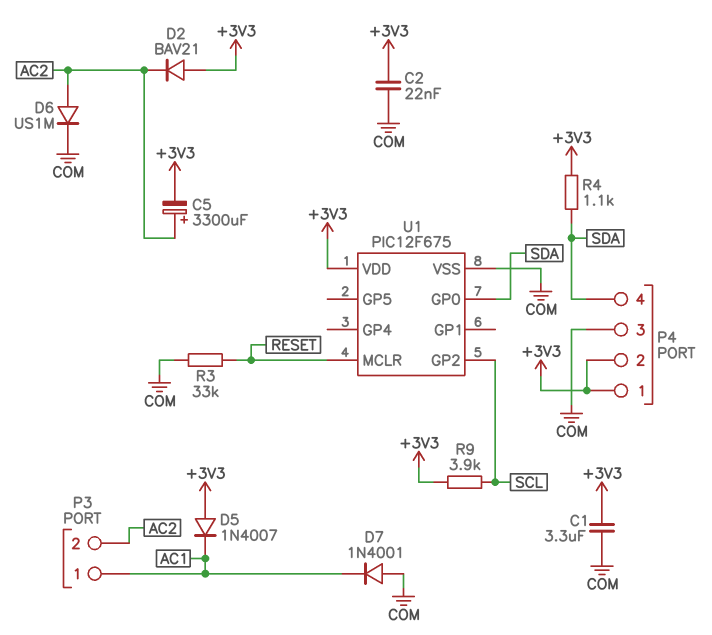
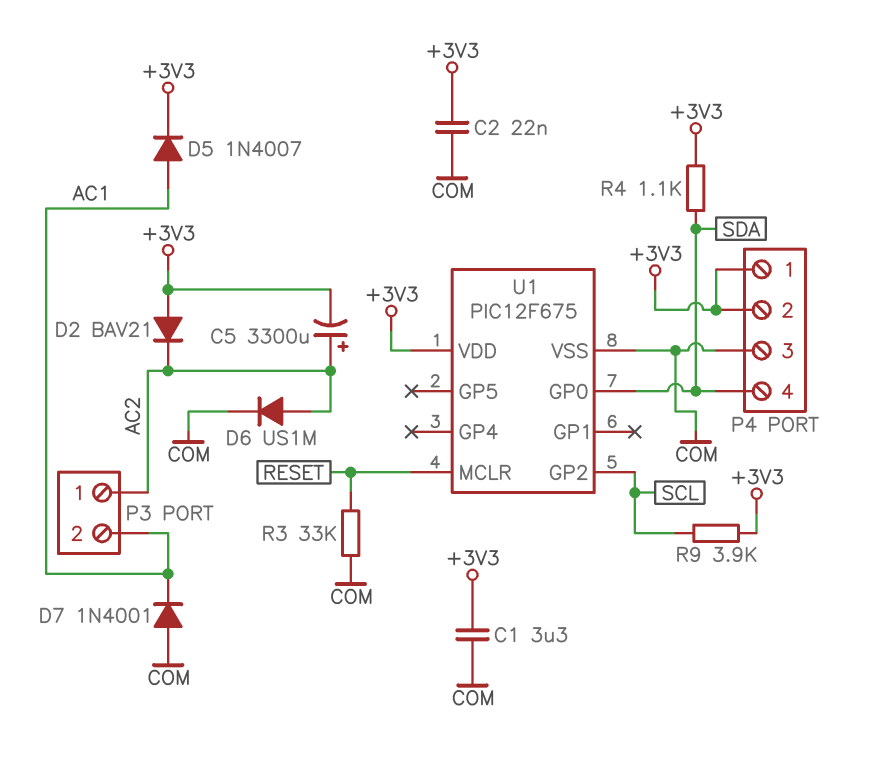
D5: diode 1N4007 (A +3V3, K AC1) -> diode 1N4007 (A AC1, K +3V3)
P3 pin 1: AC1 -> AC2
P3 pin 2: AC2 -> AC1

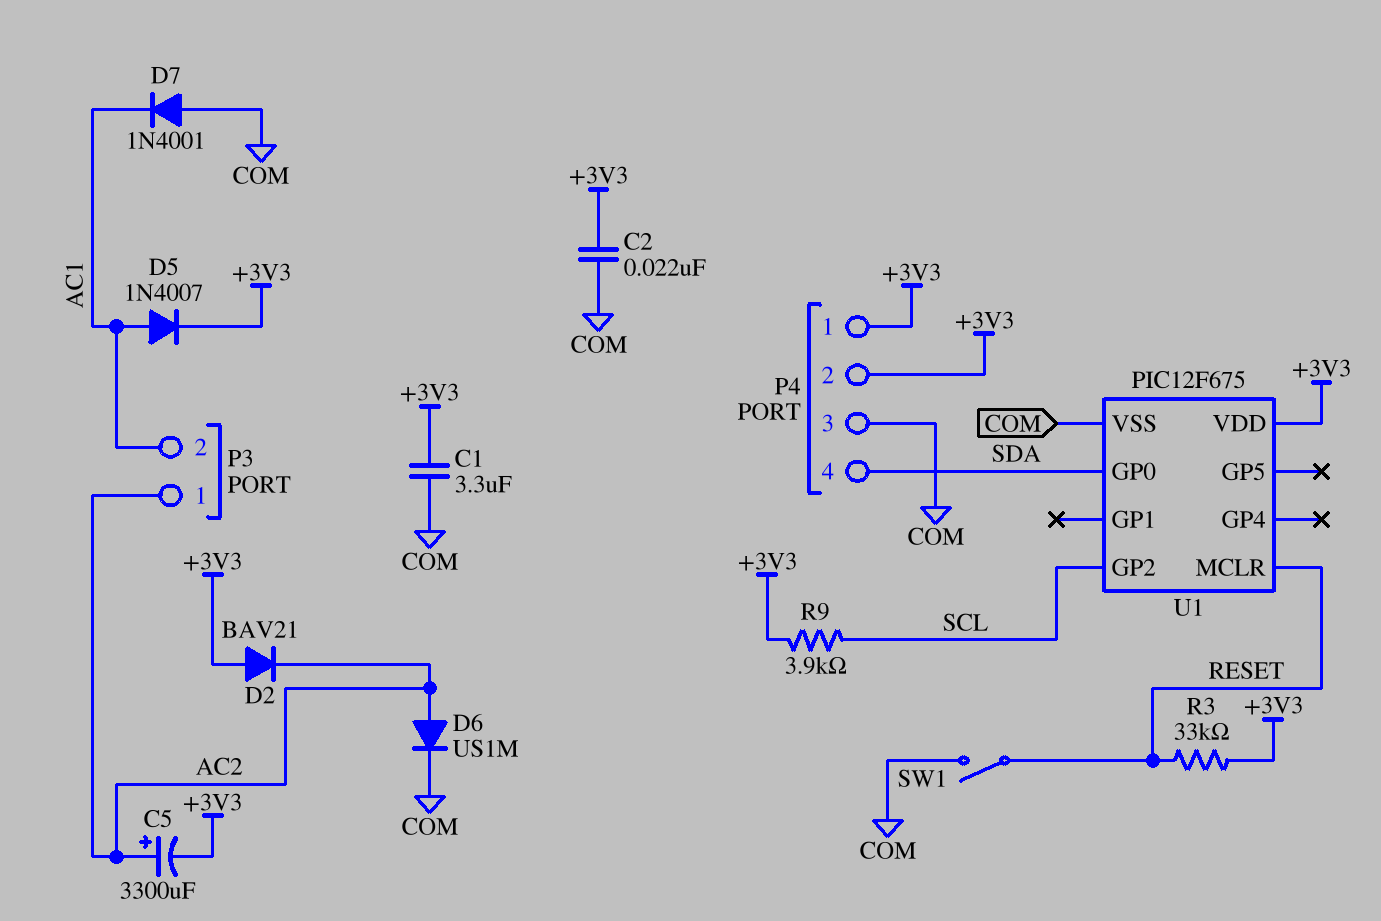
R3: 33k (COM, RESET) -> 33k (+3V3, RESET)
R4: 1.1k (+3V3, SDA) -> none
SW1: none -> switch (COM, RESET)

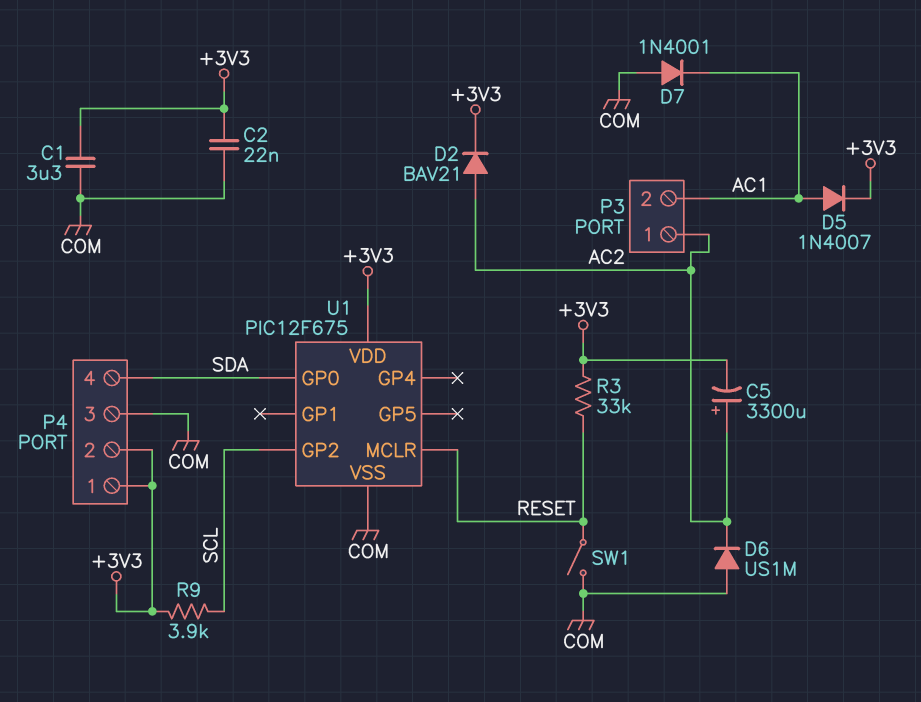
D2: diode BAV21 (A +3V3, K AC2) -> diode BAV21 (A AC2, K +3V3)
D6: diode US1M (A AC2, K COM) -> diode US1M (A COM, K AC2)

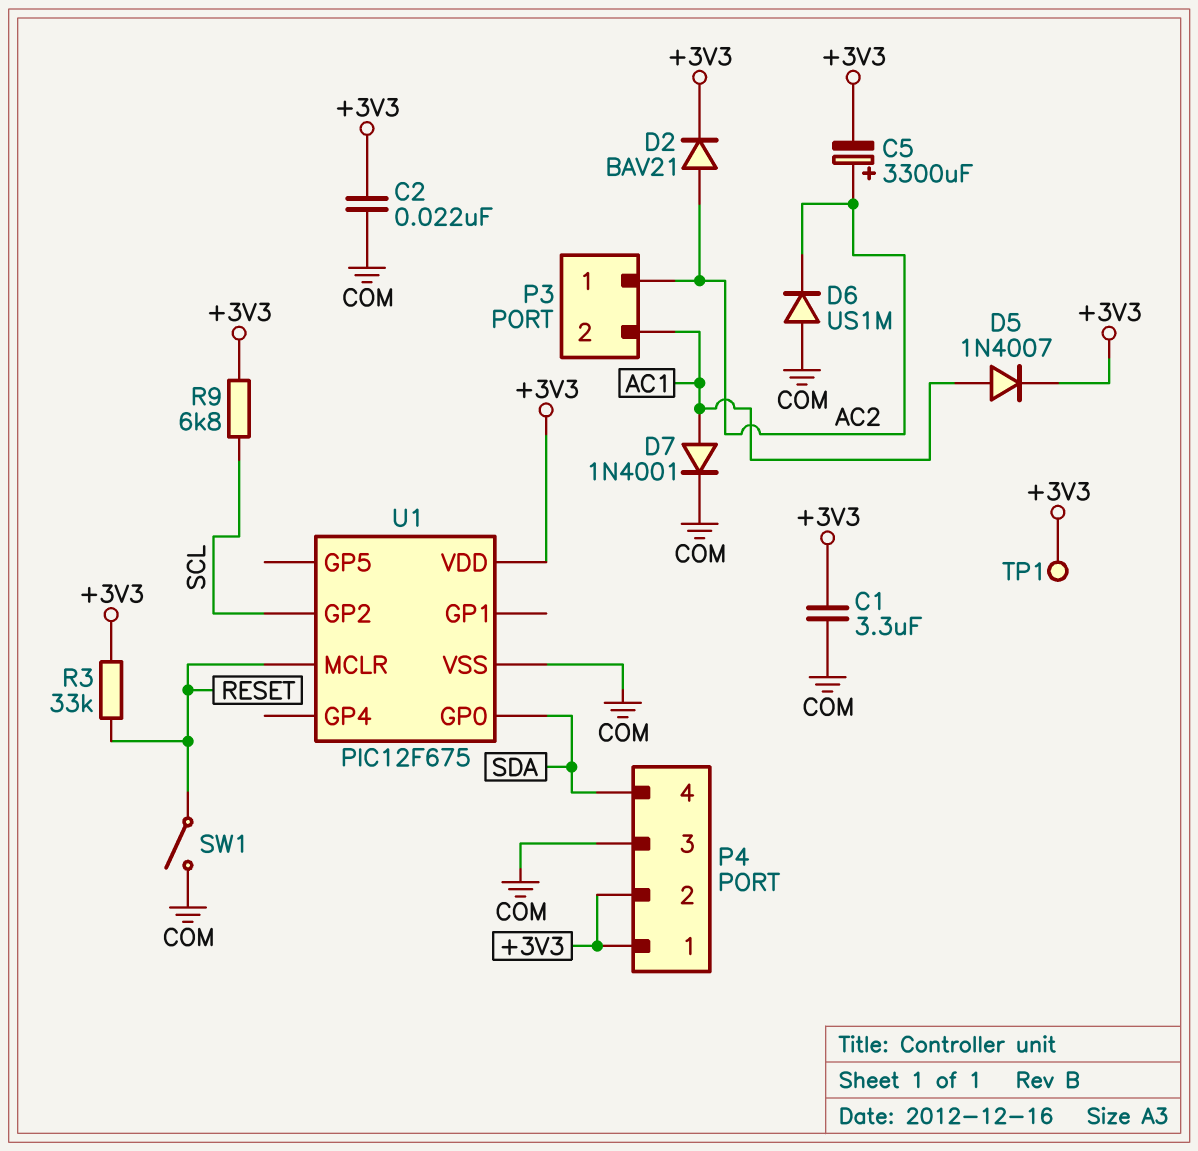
D7: diode 1N4001 (A COM, K AC1) -> diode 1N4001 (A AC1, K COM)
R9: 3.9k (+3V3, SCL) -> 6.8k (+3V3, SCL)
TP1: none -> test point (+3V3)

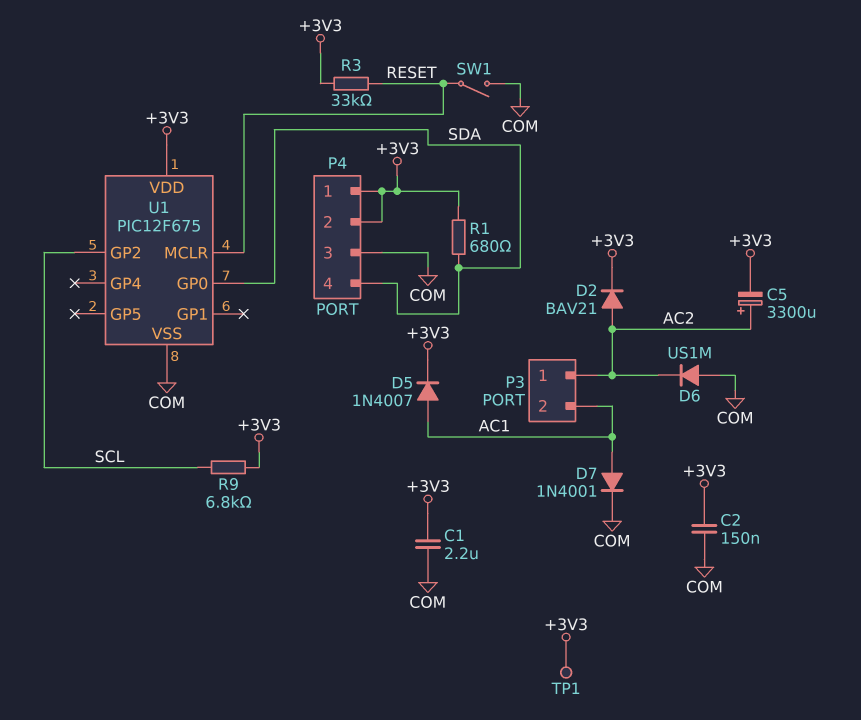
C1: 3.3uF (+3V3, COM) -> 2.2uF (+3V3, COM)
C2: 22nF (+3V3, COM) -> 150nF (+3V3, COM)
R1: none -> 680 (+3V3, SDA)

